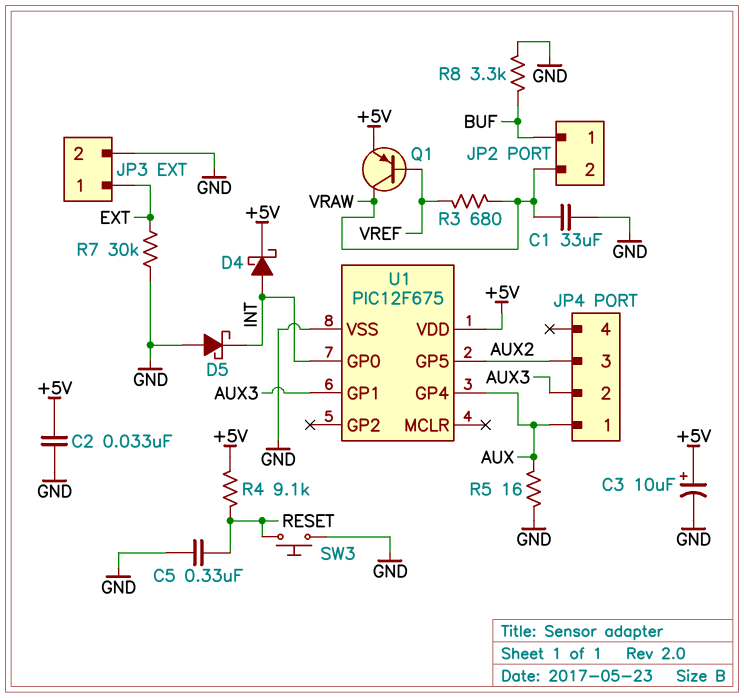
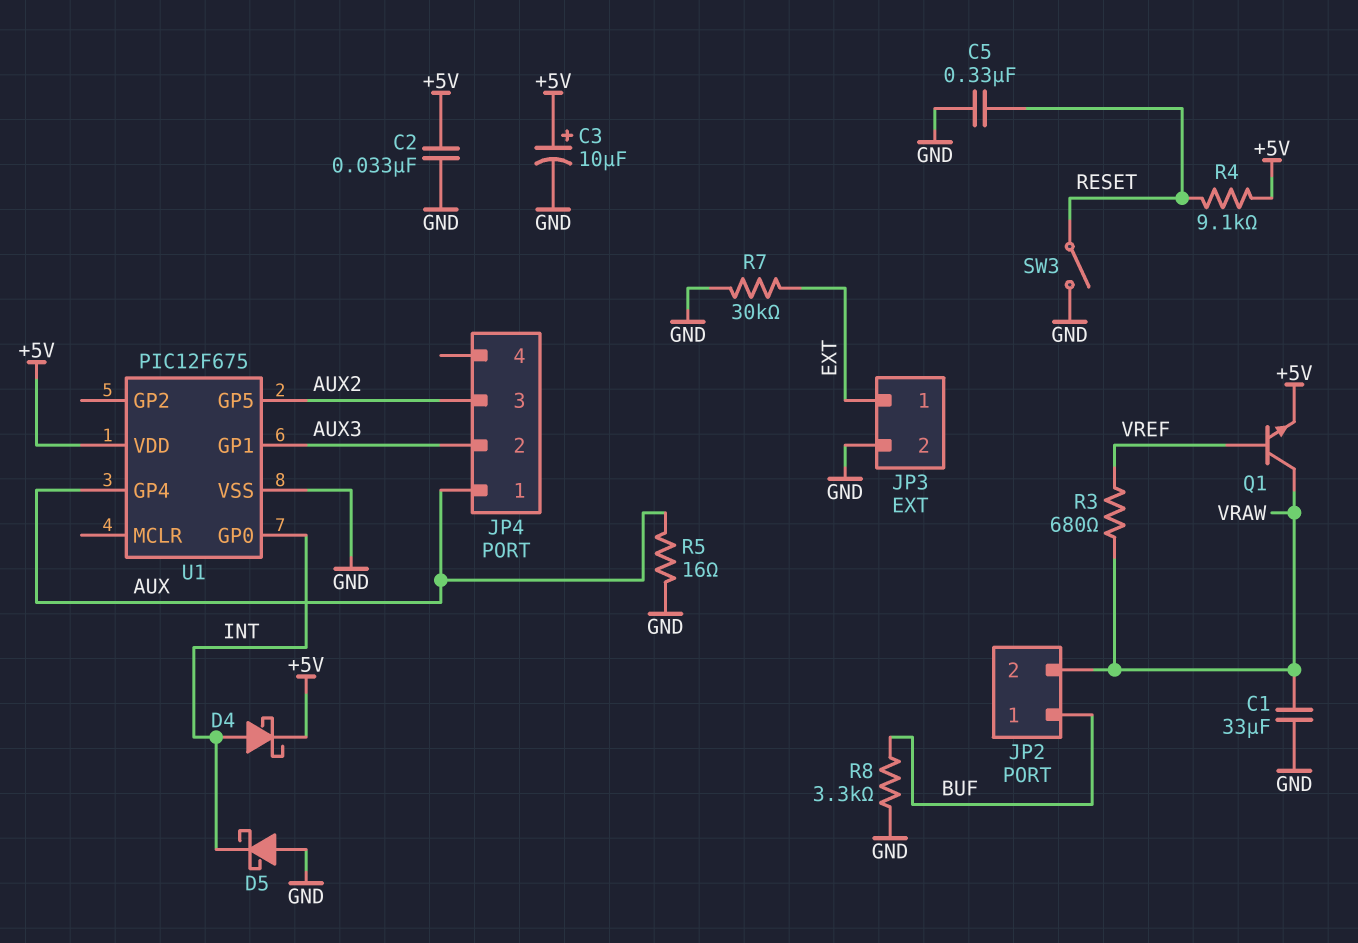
Q1: PNP (B VREF, C VRAW, E +5V) -> NPN (B VREF, C VRAW, E +5V)
SW3: button (GND, RESET) -> switch (GND, RESET)

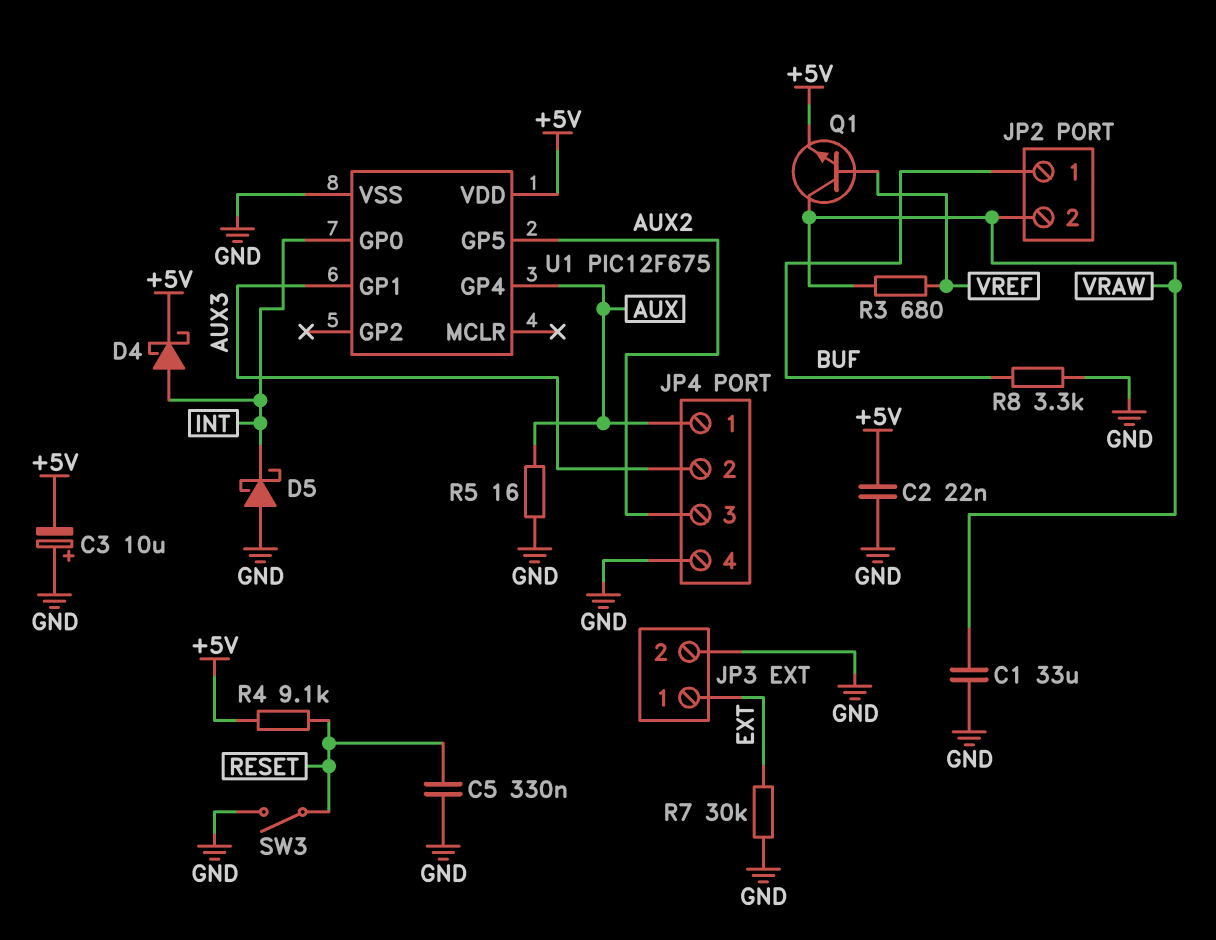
C2: 33nF (+5V, GND) -> 22nF (+5V, GND)
C3: 10uF (plus +5V, minus GND) -> 10uF (plus GND, minus +5V)
JP4 pin 4: none -> GND

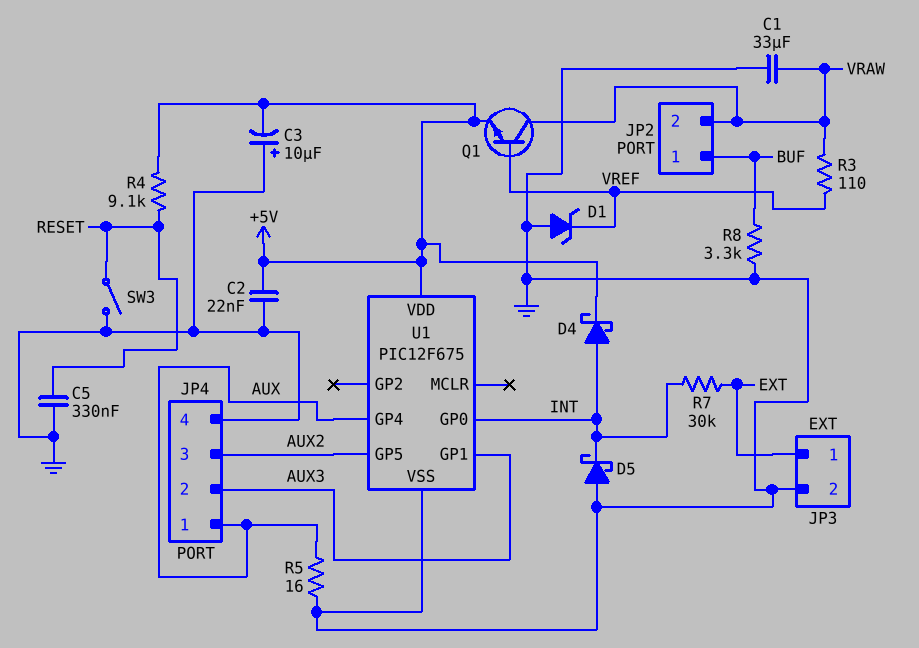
D1: none -> zener (A GND, K VREF)
R3: 680 (VRAW, VREF) -> 110 (VRAW, VREF)
R7: 30k (EXT, GND) -> 30k (EXT, INT)

